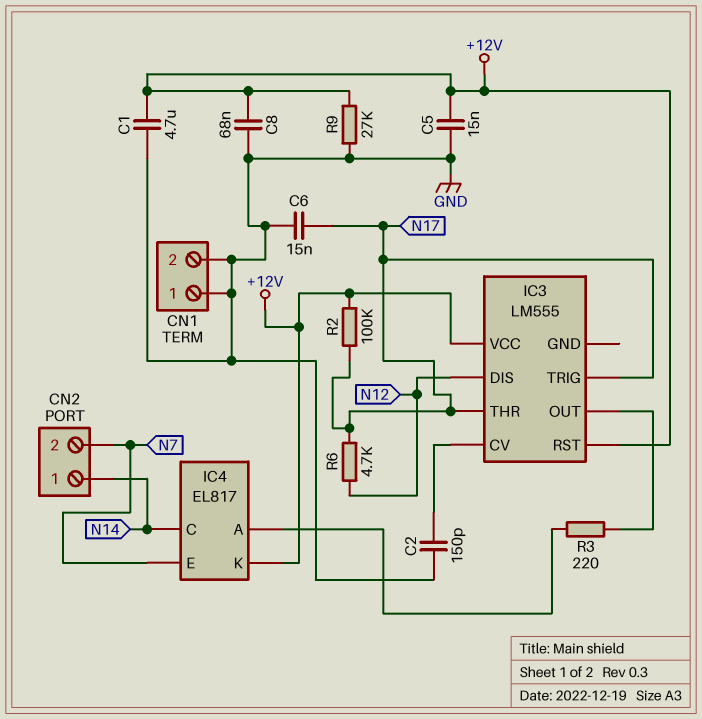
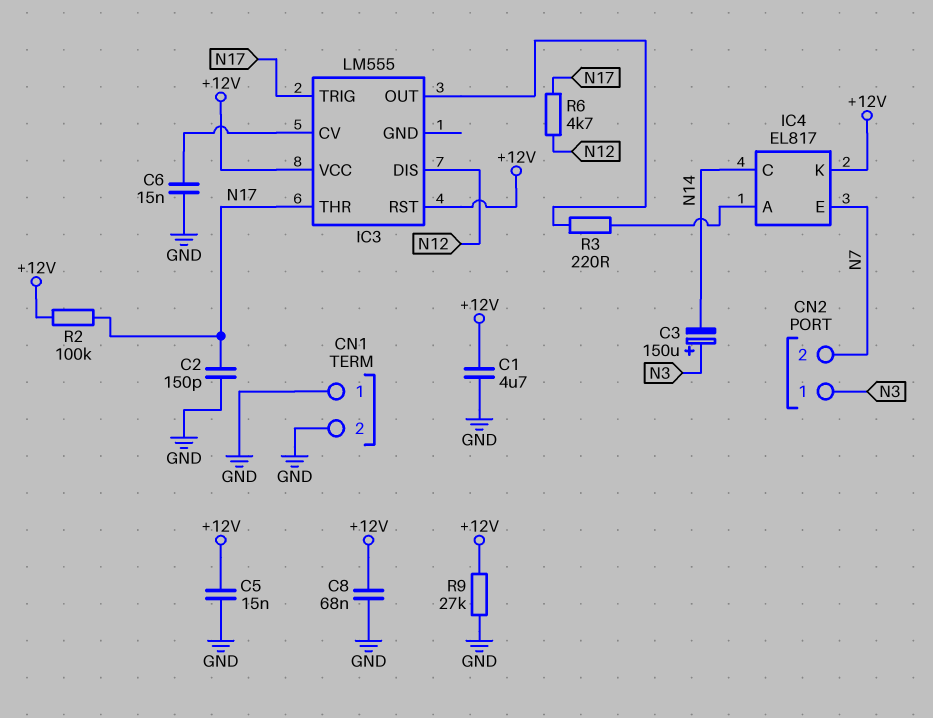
C2: 150pF (GND, IC3/CV) -> 150pF (GND, N17)
C3: none -> 150uF (plus N3, minus N14)
C6: 15nF (GND, N17) -> 15nF (GND, IC3/CV)
CN2 pin 1: N14 -> N3

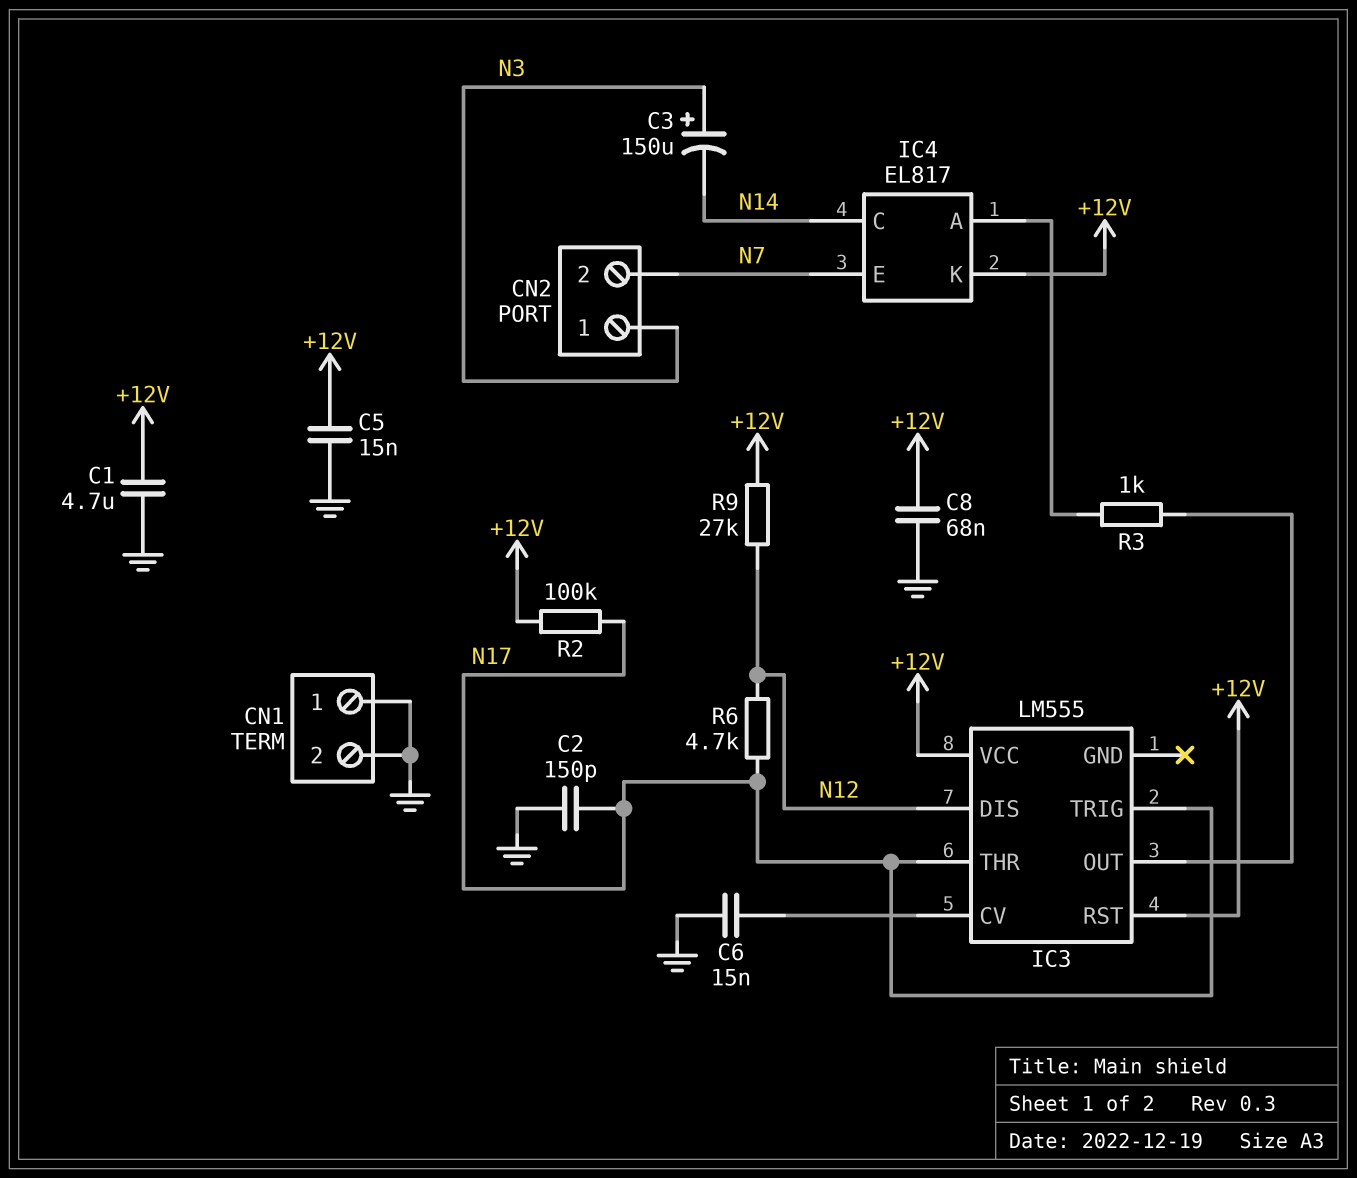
R3: 220 (IC3/OUT, IC4/A) -> 1k (IC3/OUT, IC4/A)
R9: 27k (+12V, GND) -> 27k (+12V, N12)

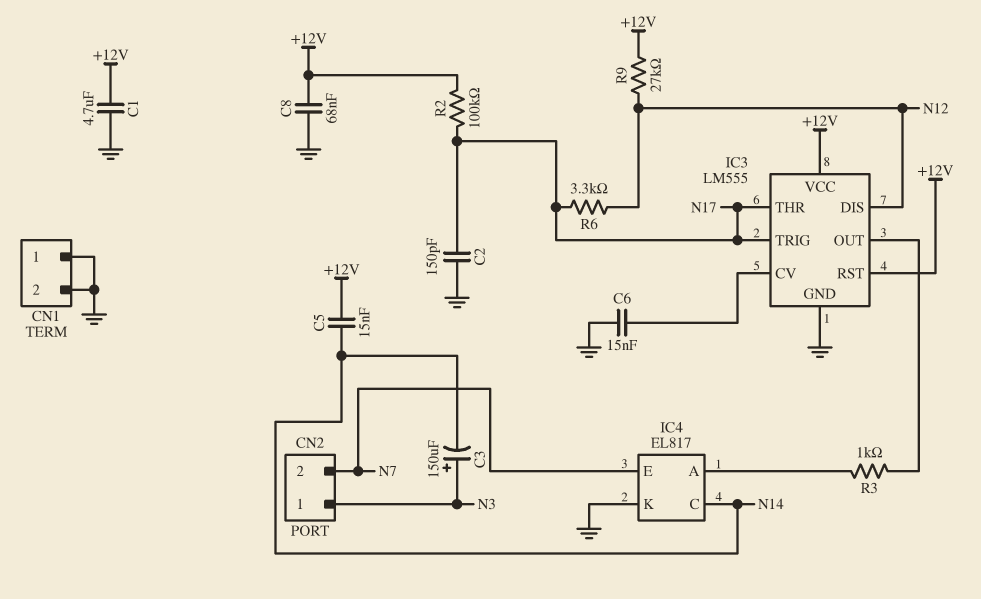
C5: 15nF (+12V, GND) -> 15nF (+12V, N14)
IC3 pin GND: none -> GND
IC4 pin K: +12V -> GND
R6: 4.7k (N12, N17) -> 3.3k (N12, N17)

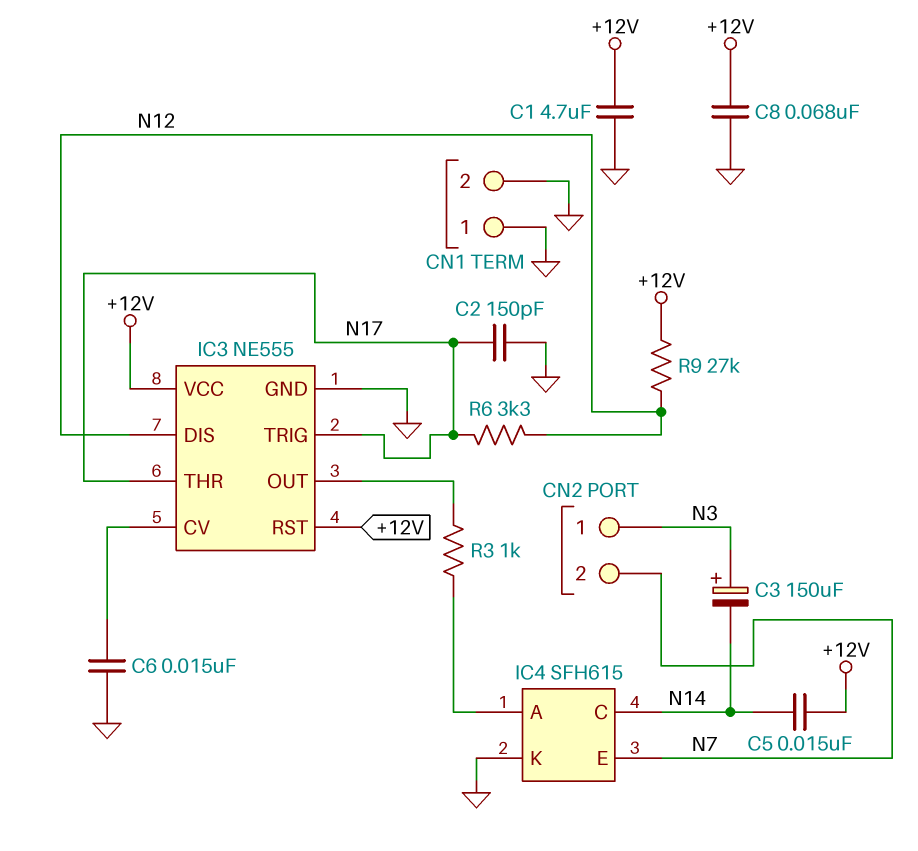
IC3: LM555 -> NE555
IC4: EL817 -> SFH615
R2: 100k (+12V, N17) -> none

